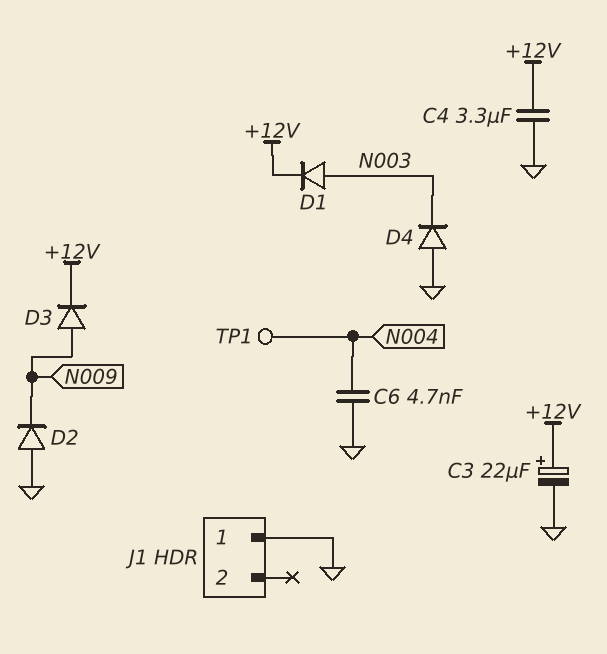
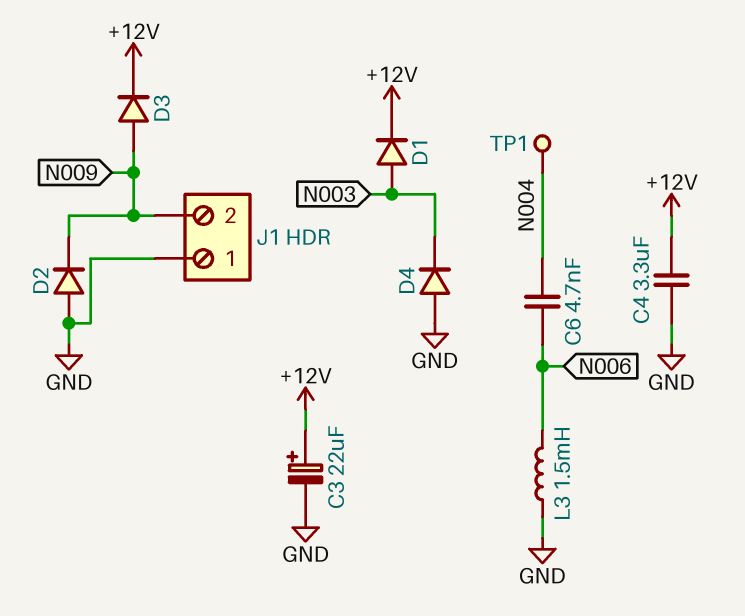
C6: 4.7nF (GND, N004) -> 4.7nF (N004, N006)
J1 pin 2: none -> N009
L3: none -> 1.5mH (GND, N006)

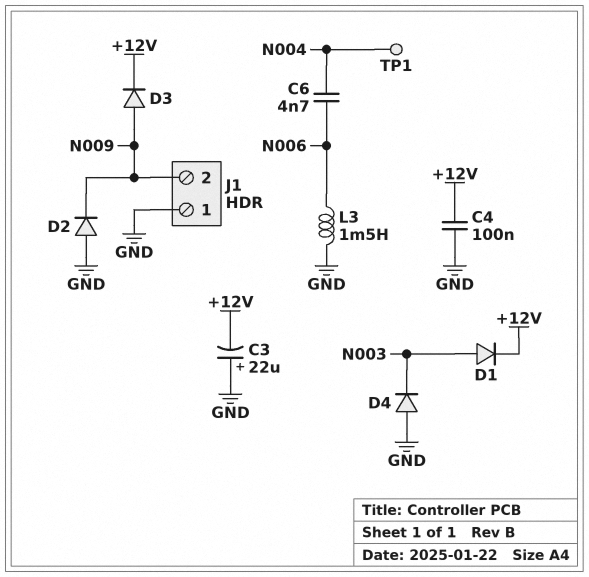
C3: 22uF (plus +12V, minus GND) -> 22uF (plus GND, minus +12V)
C4: 3.3uF (+12V, GND) -> 100nF (+12V, GND)

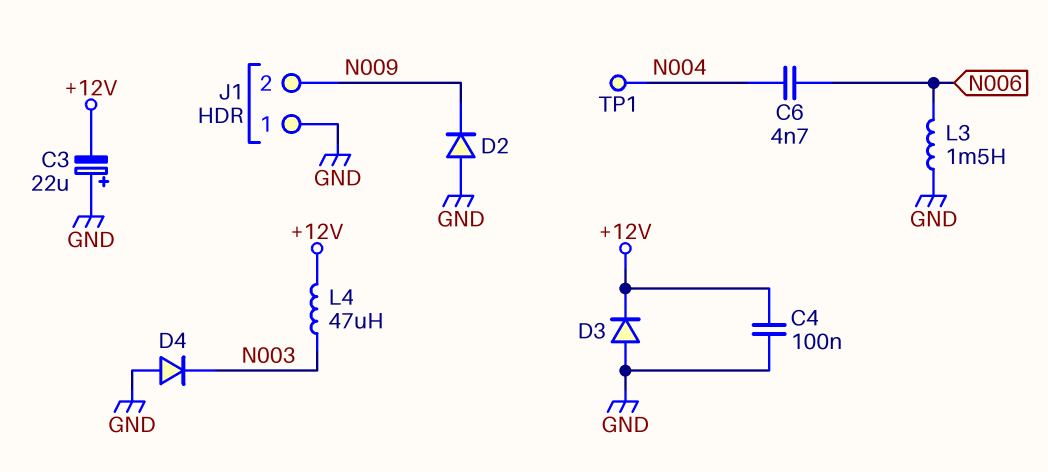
D1: diode (A N003, K +12V) -> none
D3: diode (A N009, K +12V) -> diode (A GND, K +12V)
L4: none -> 47uH (+12V, N003)

